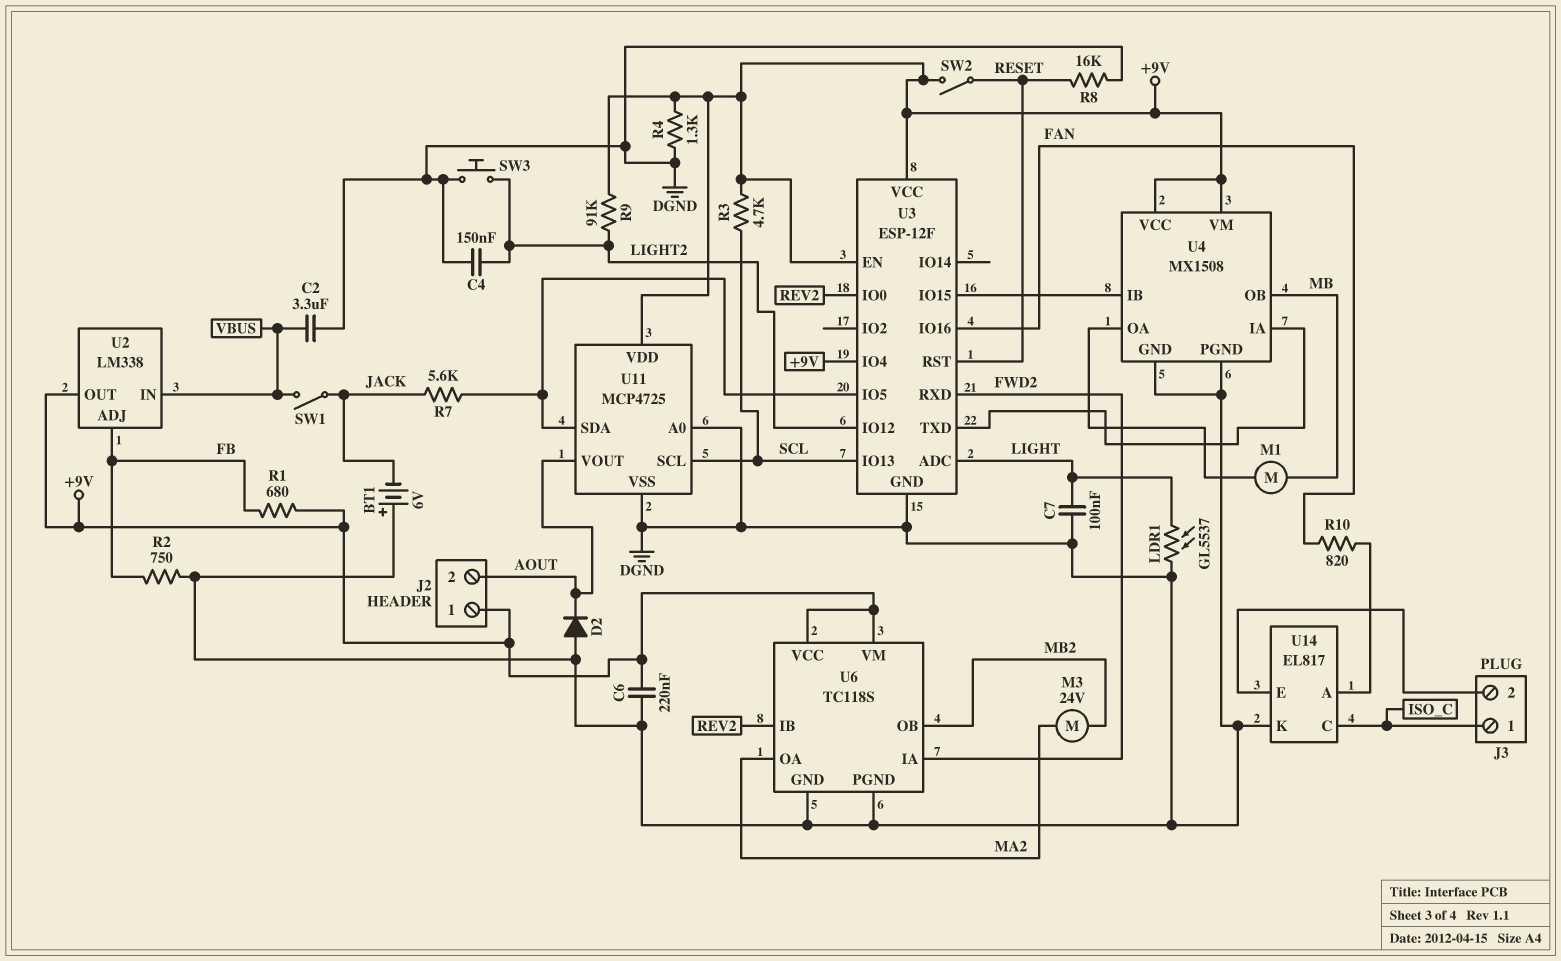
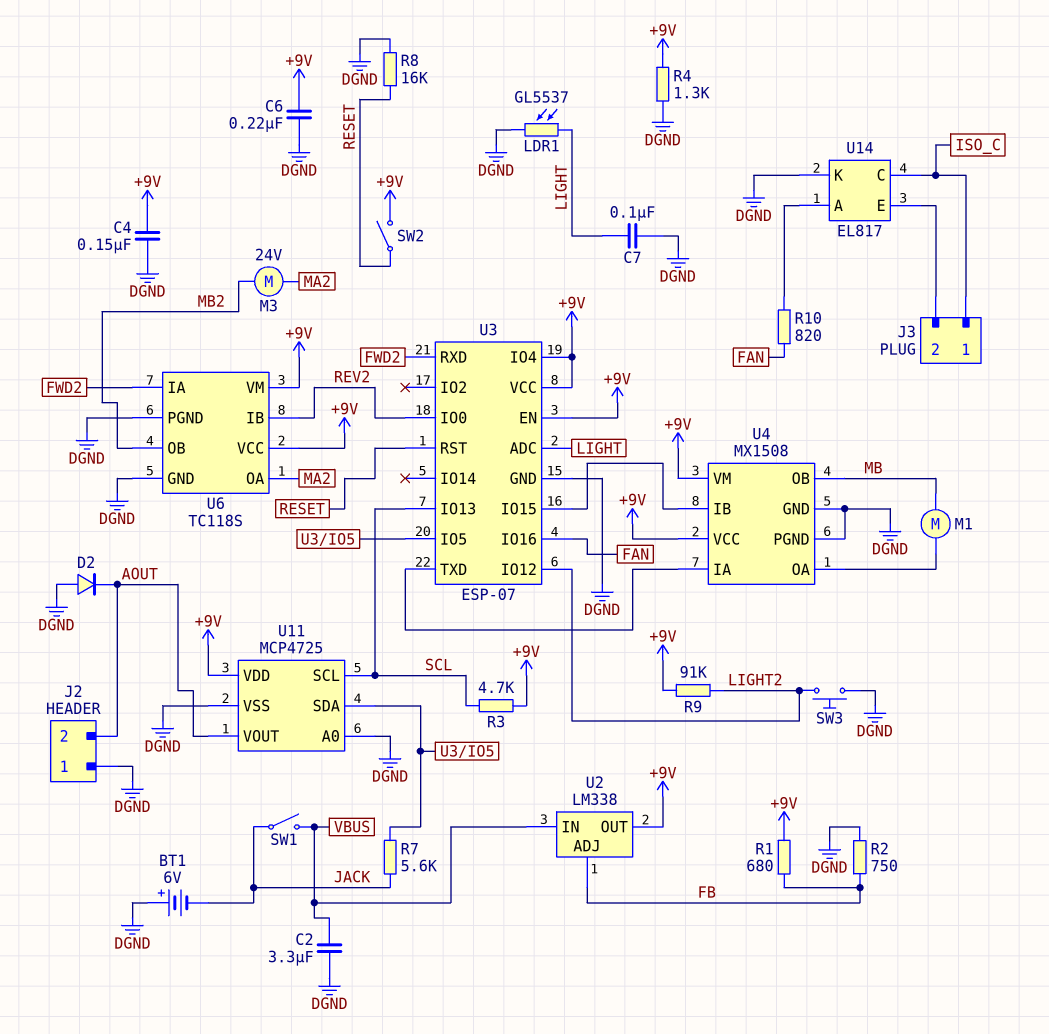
C4: 150nF (DGND, LIGHT2) -> 150nF (+9V, DGND)
J2 pin 1: +9V -> DGND
U3: ESP-12F -> ESP-07

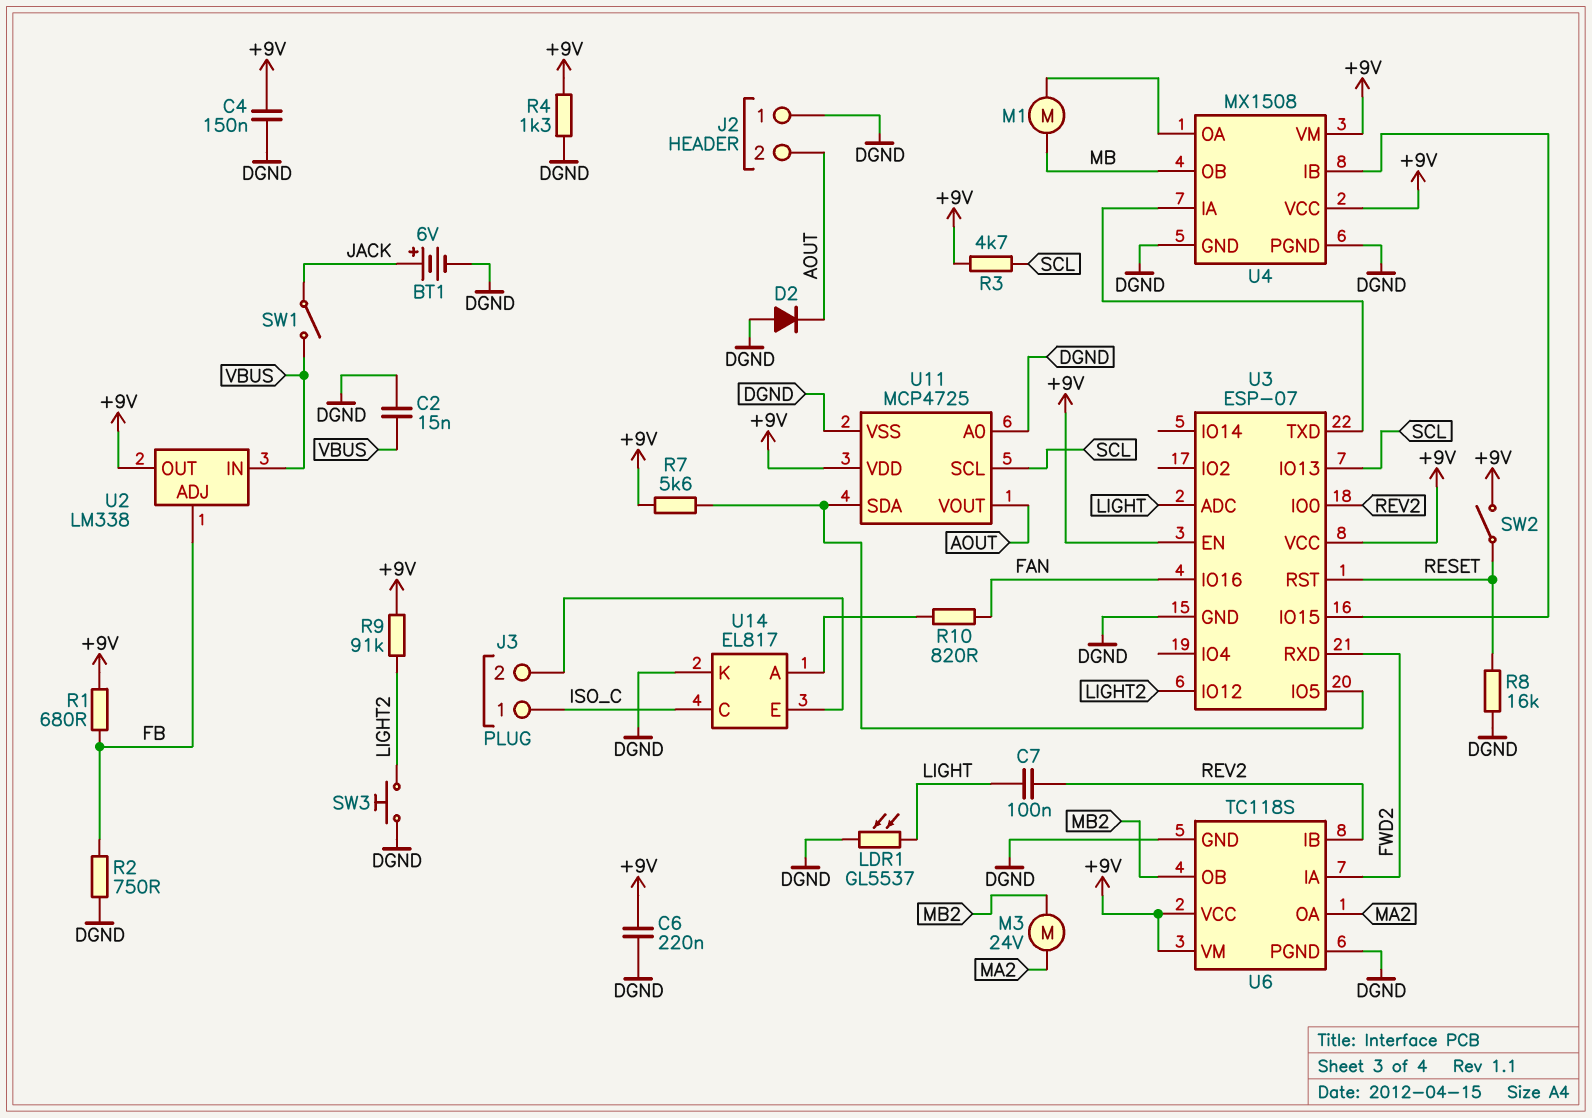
BT1: 6V (plus DGND, minus JACK) -> 6V (plus JACK, minus DGND)
C2: 3.3uF (DGND, VBUS) -> 15nF (DGND, VBUS)
C7: 100nF (DGND, LIGHT) -> 100nF (LIGHT, REV2)
R7: 5.6k (JACK, U3/IO5) -> 5.6k (+9V, U3/IO5)
U3 pin IO4: +9V -> none

